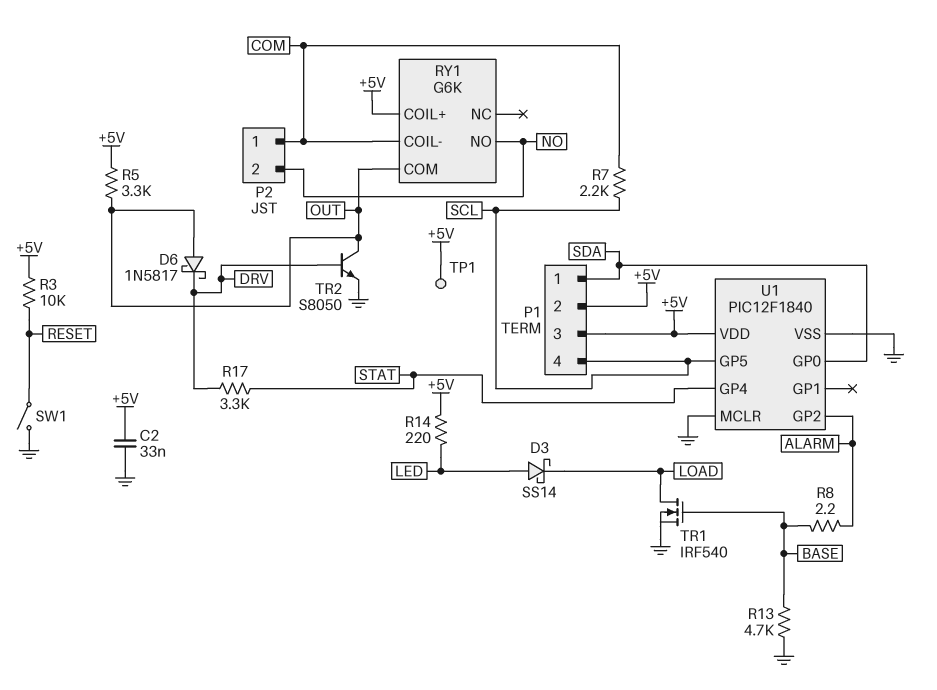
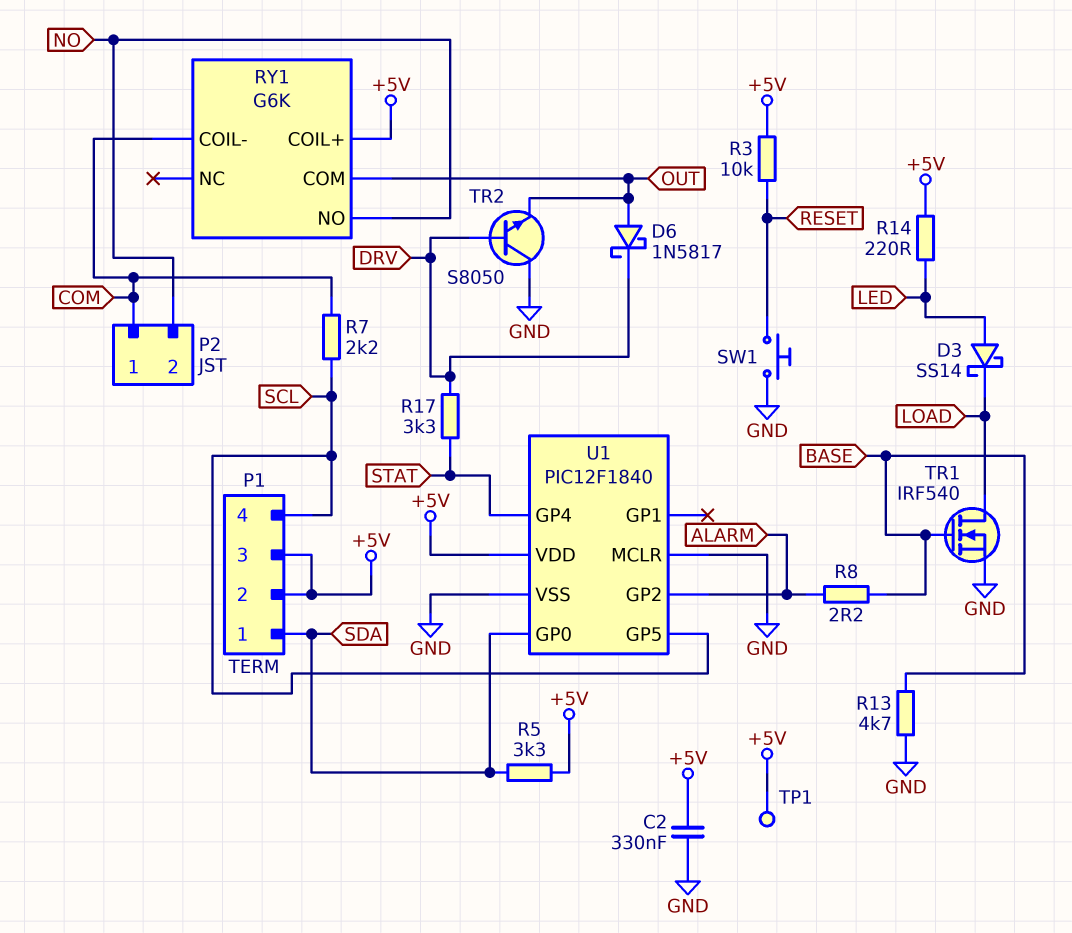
C2: 33nF (+5V, GND) -> 330nF (+5V, GND)
R5: 3.3k (+5V, OUT) -> 3.3k (+5V, SDA)
SW1: switch (GND, RESET) -> button (GND, RESET)
TR2: NPN S8050 (B DRV, C OUT, E GND) -> NPN S8050 (B DRV, C GND, E OUT)

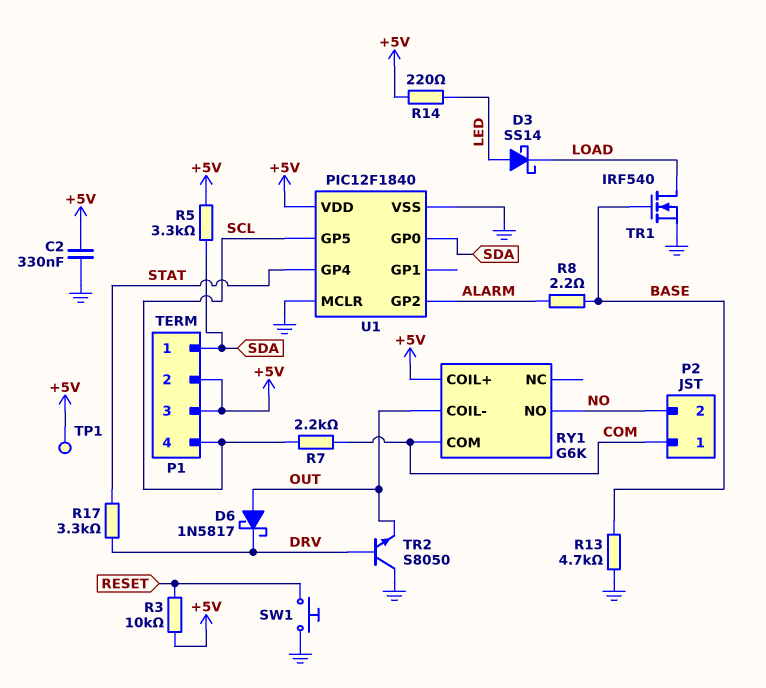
RY1 pin COIL-: COM -> OUT
RY1 pin COM: OUT -> COM

